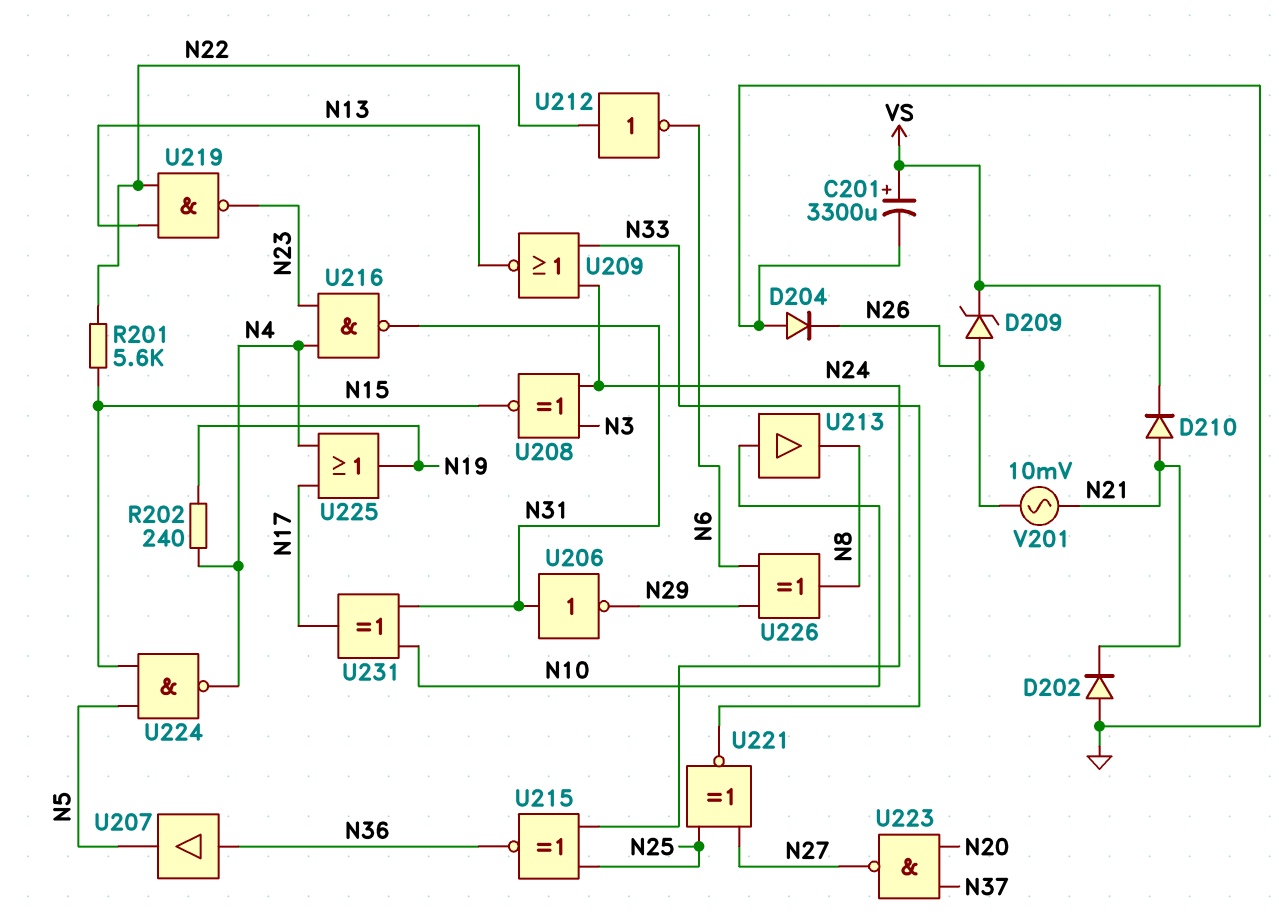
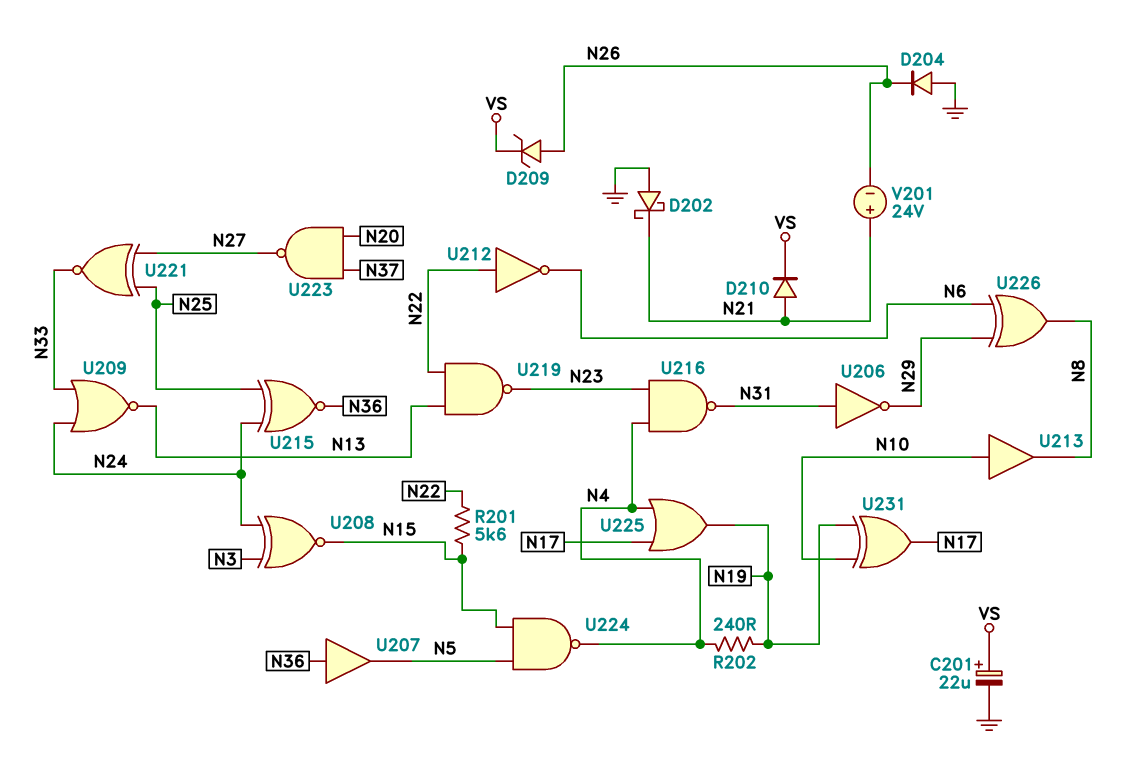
C201: 3300uF (plus VS, minus GND) -> 22uF (plus VS, minus GND)
D202: diode (A GND, K N21) -> schottky (A GND, K N21)
U231: XOR (in N10, in N31, out N17) -> XOR (in N10, in N19, out N17)
V201: AC 10mV (N21, N26) -> 24V (plus N21, minus N26)

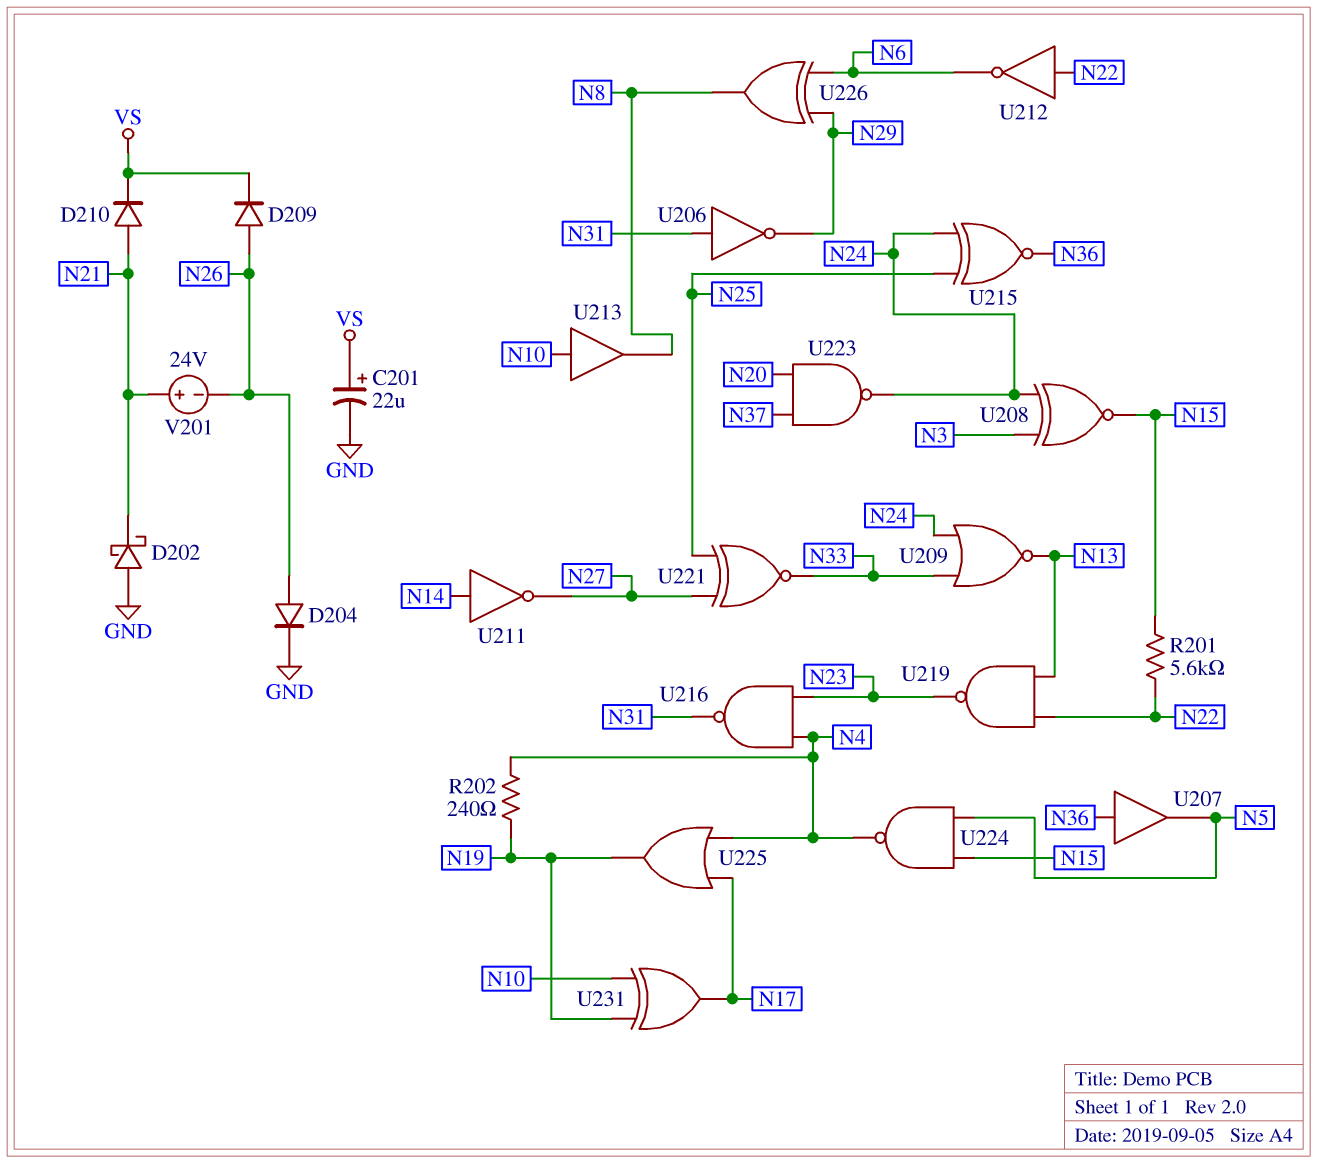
D204: diode (A GND, K N26) -> diode (A N26, K GND)
D209: zener (A N26, K VS) -> diode (A N26, K VS)
U211: none -> NOT (in N14, out N27)
U223: NAND (in N20, in N37, out N27) -> NAND (in N20, in N37, out N24)

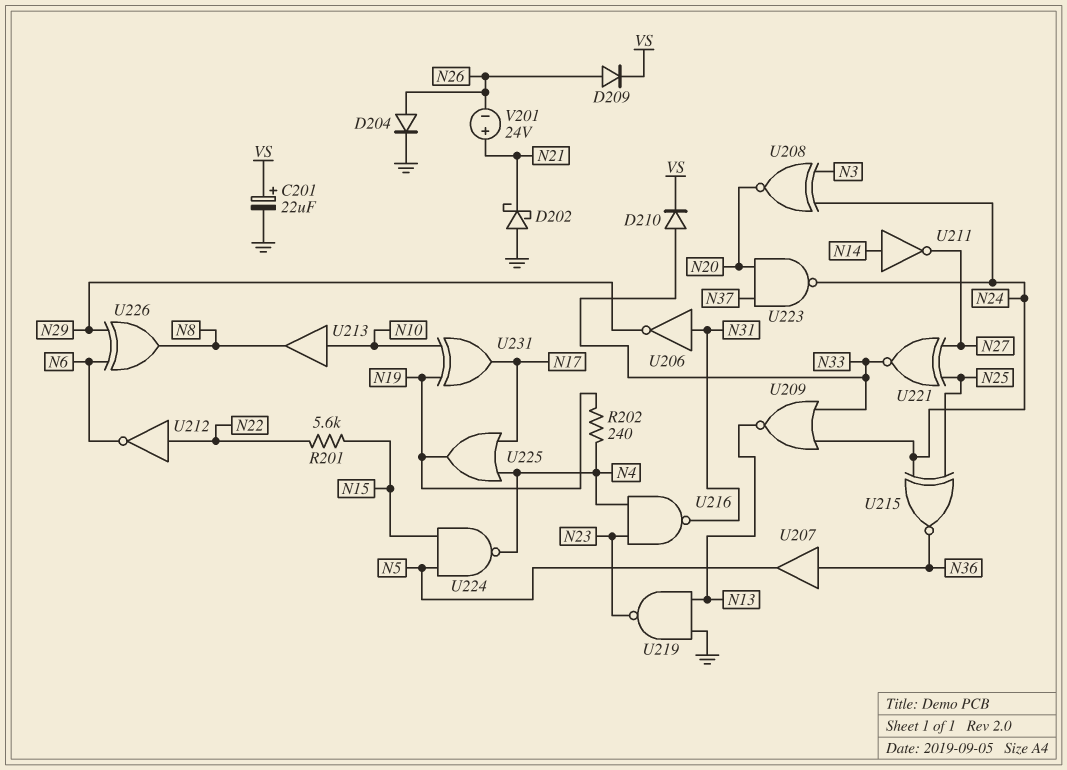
D210: diode (A N21, K VS) -> diode (A N33, K VS)
U208: XNOR (in N3, in N24, out N15) -> XNOR (in N3, in N24, out N20)
U219: NAND (in N13, in N22, out N23) -> NAND (in GND, in N13, out N23)

